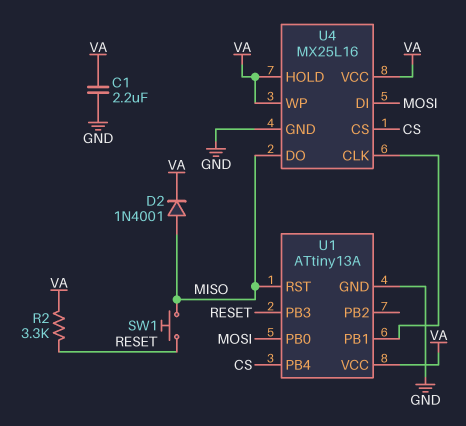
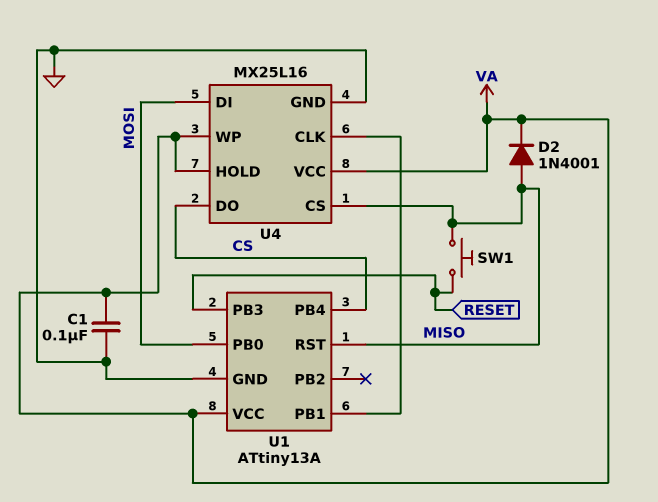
C1: 2.2uF (GND, VA) -> 100nF (GND, VA)
R2: 3.3k (RESET, VA) -> none
U4 pin CS: CS -> MISO
U4 pin DO: MISO -> CS

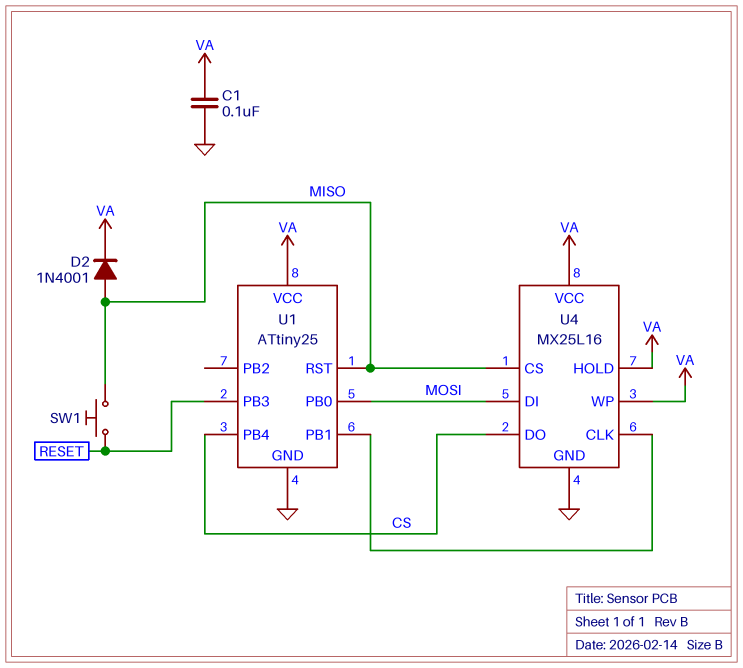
U1: ATtiny13A -> ATtiny25

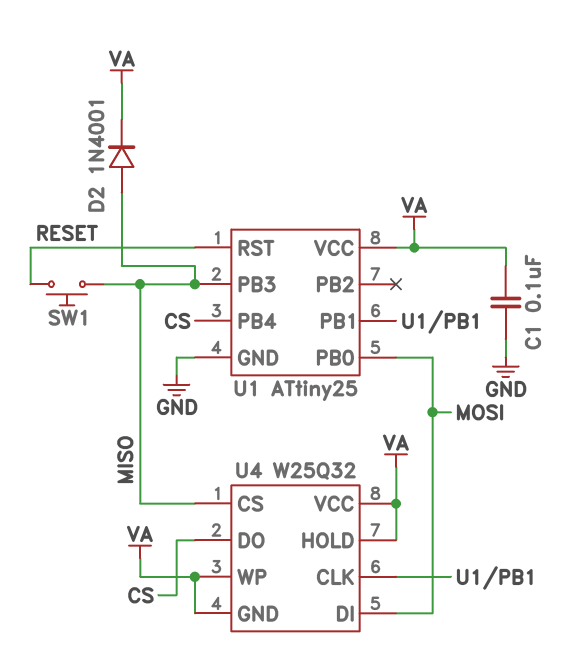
U1 pin PB3: RESET -> MISO
U1 pin RST: MISO -> RESET
U4: MX25L16 -> W25Q32
U4 pin GND: GND -> VA

